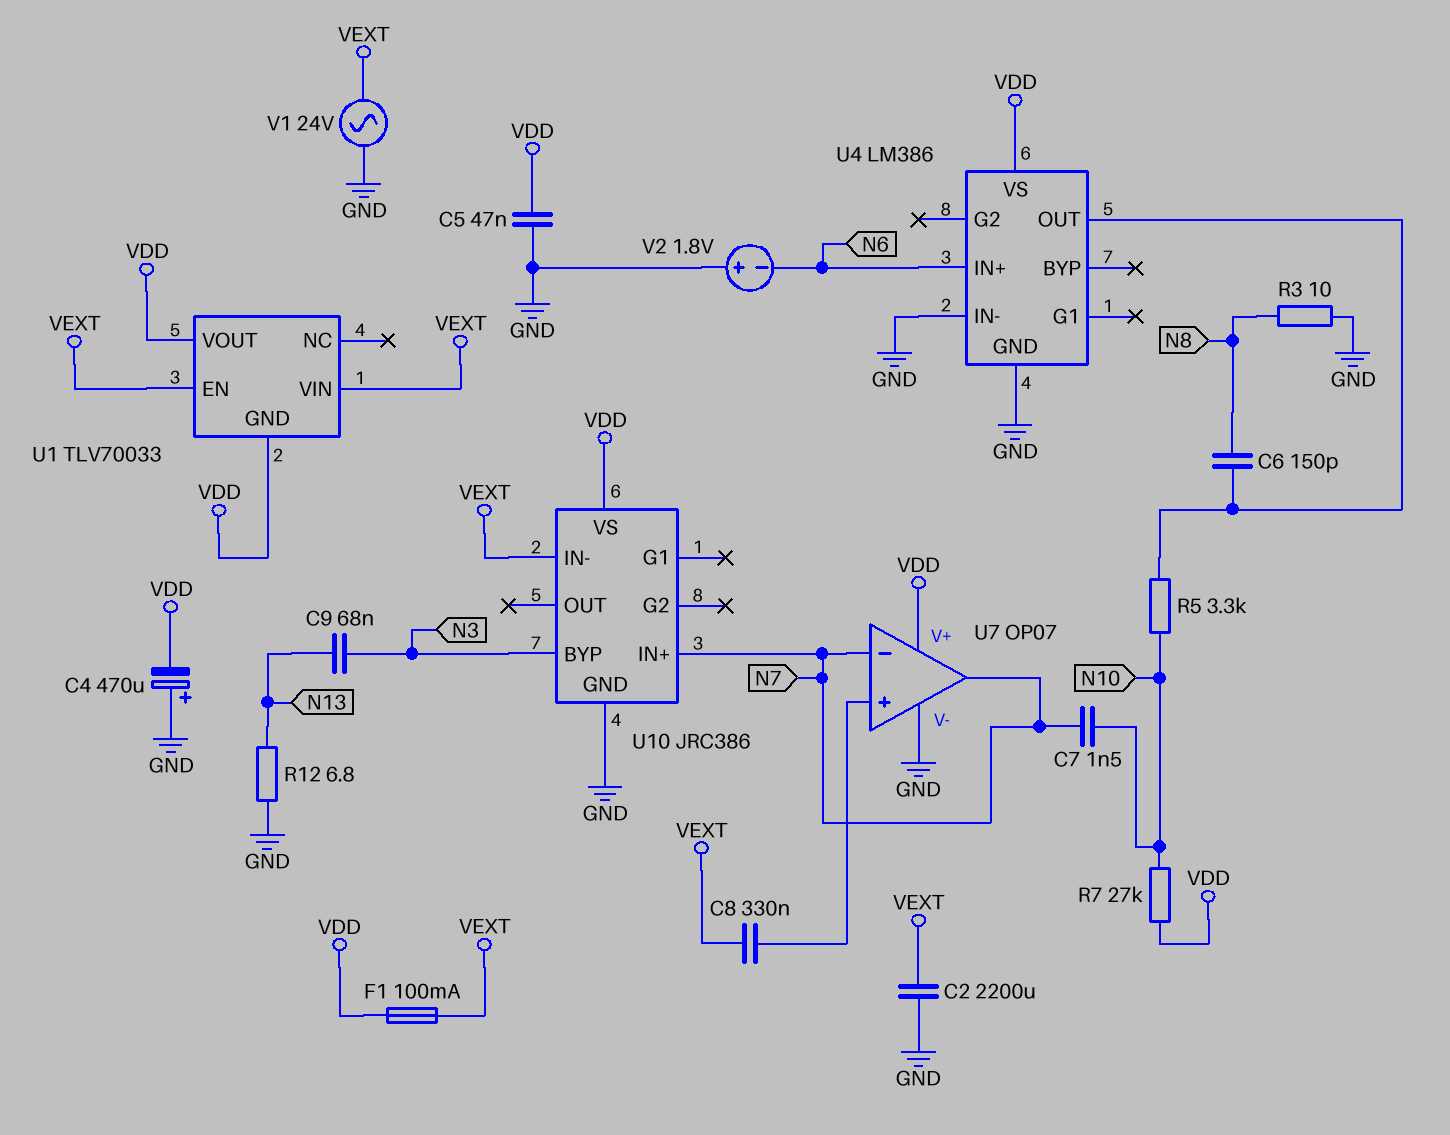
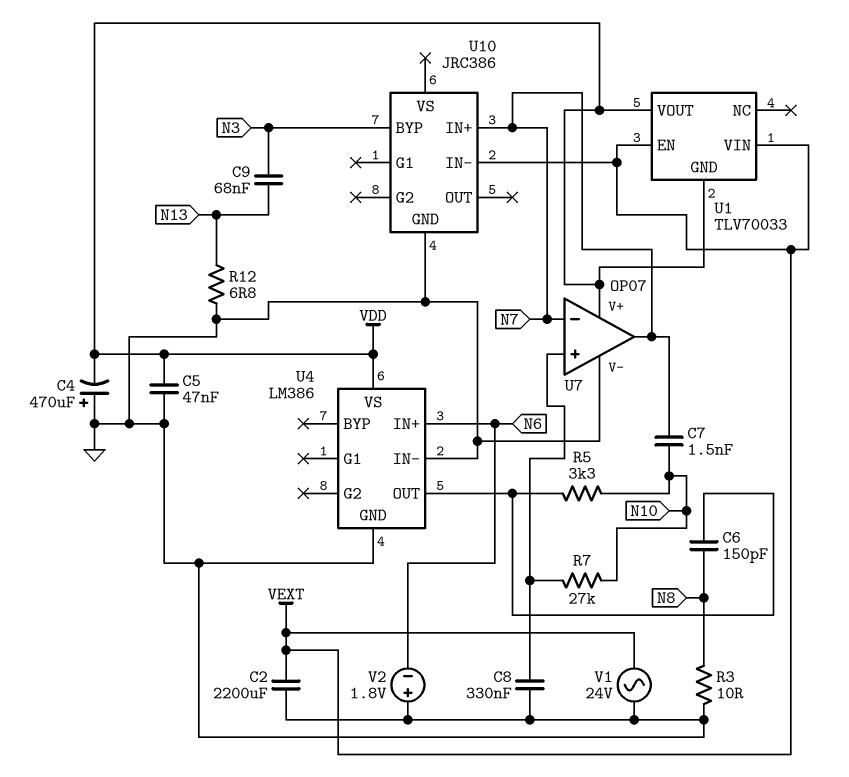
C8: 330nF (U7/in+, VEXT) -> 330nF (GND, U7/in+)
F1: 100mA (VDD, VEXT) -> none
R7: 27k (N10, VDD) -> 27k (N10, U7/in+)
U10 pin VS: VDD -> none

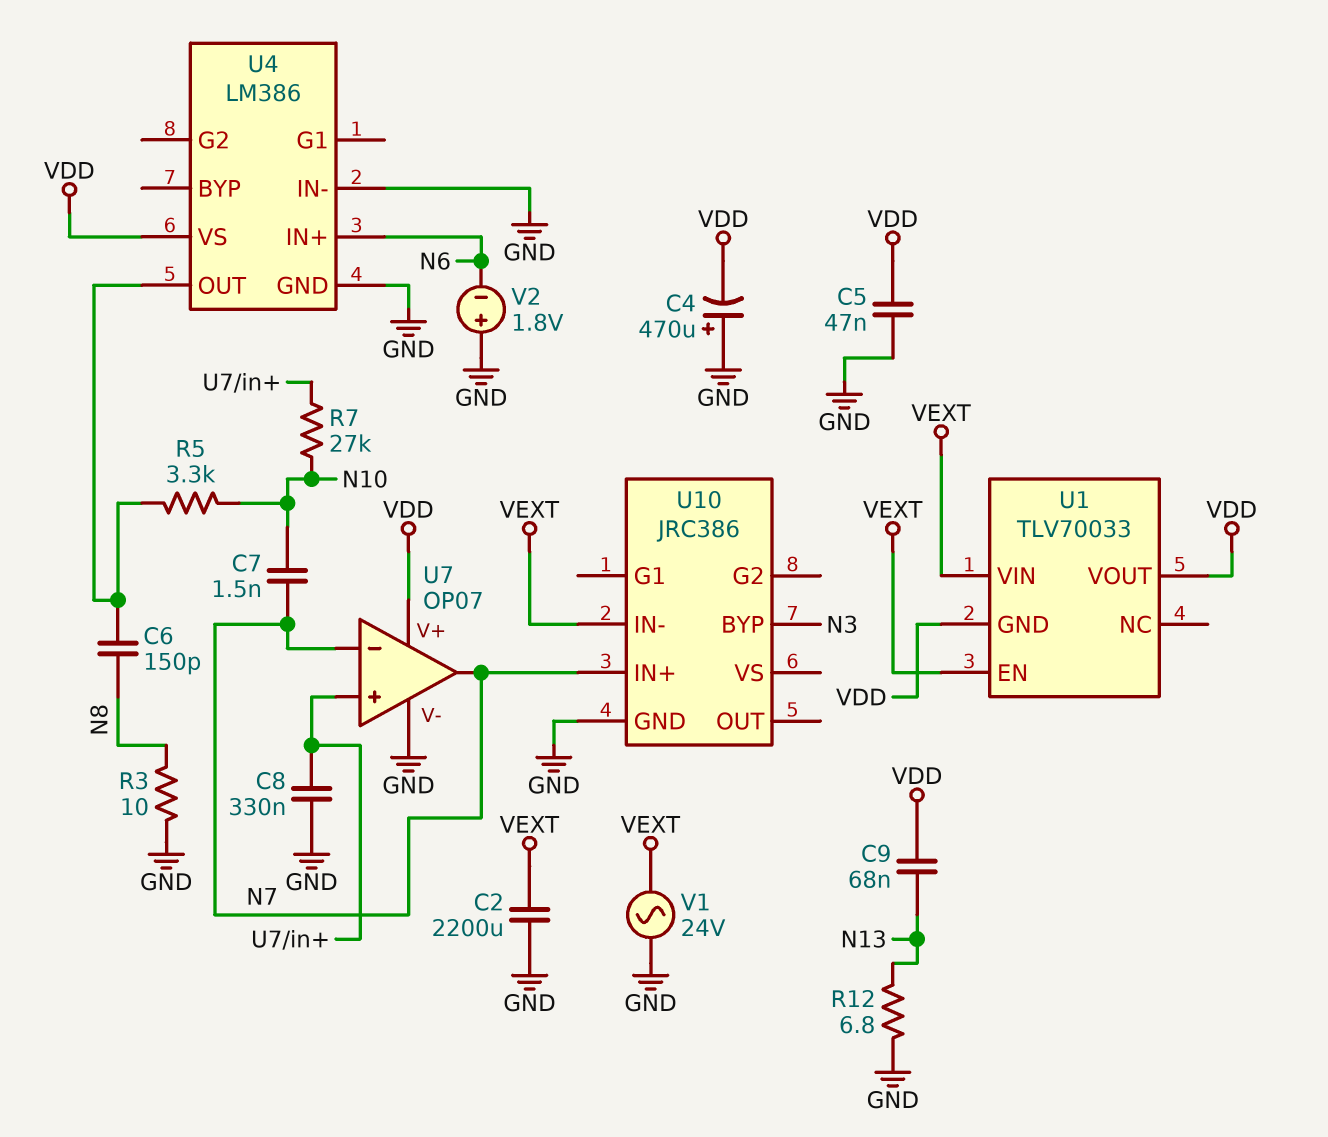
C9: 68nF (N3, N13) -> 68nF (N13, VDD)

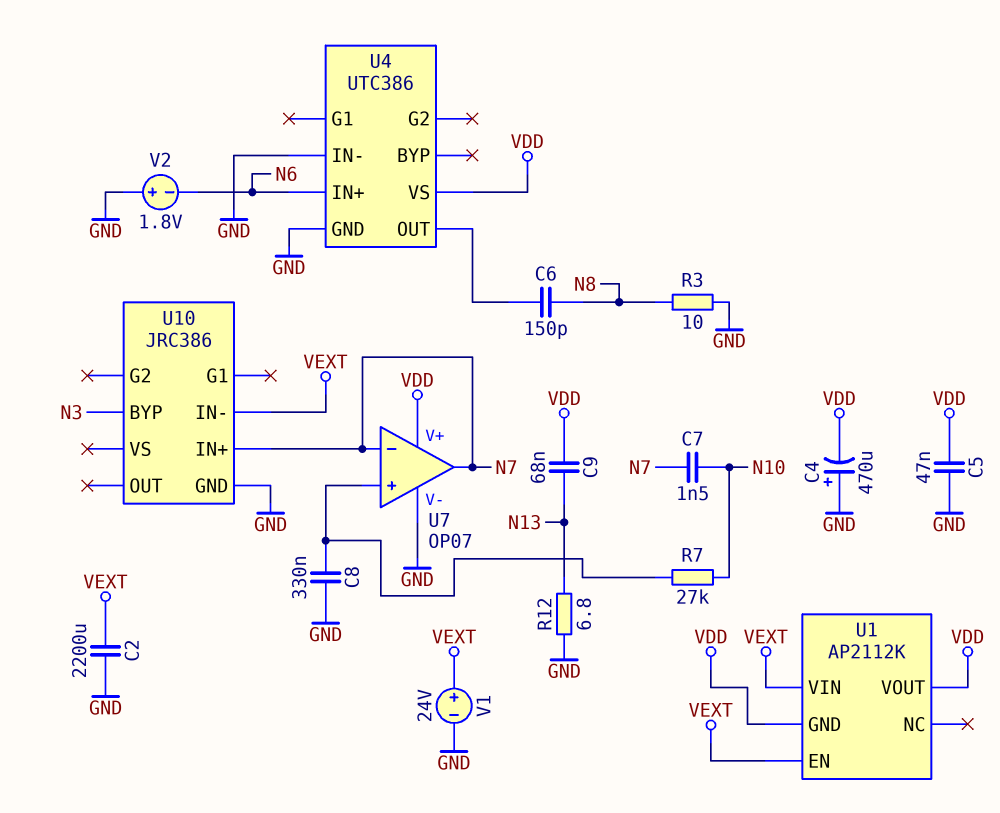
R5: 3.3k (N10, U4/OUT) -> none
U1: TLV70033 -> AP2112K
U4: LM386 -> UTC386
V1: AC 24V (GND, VEXT) -> 24V (plus VEXT, minus GND)

